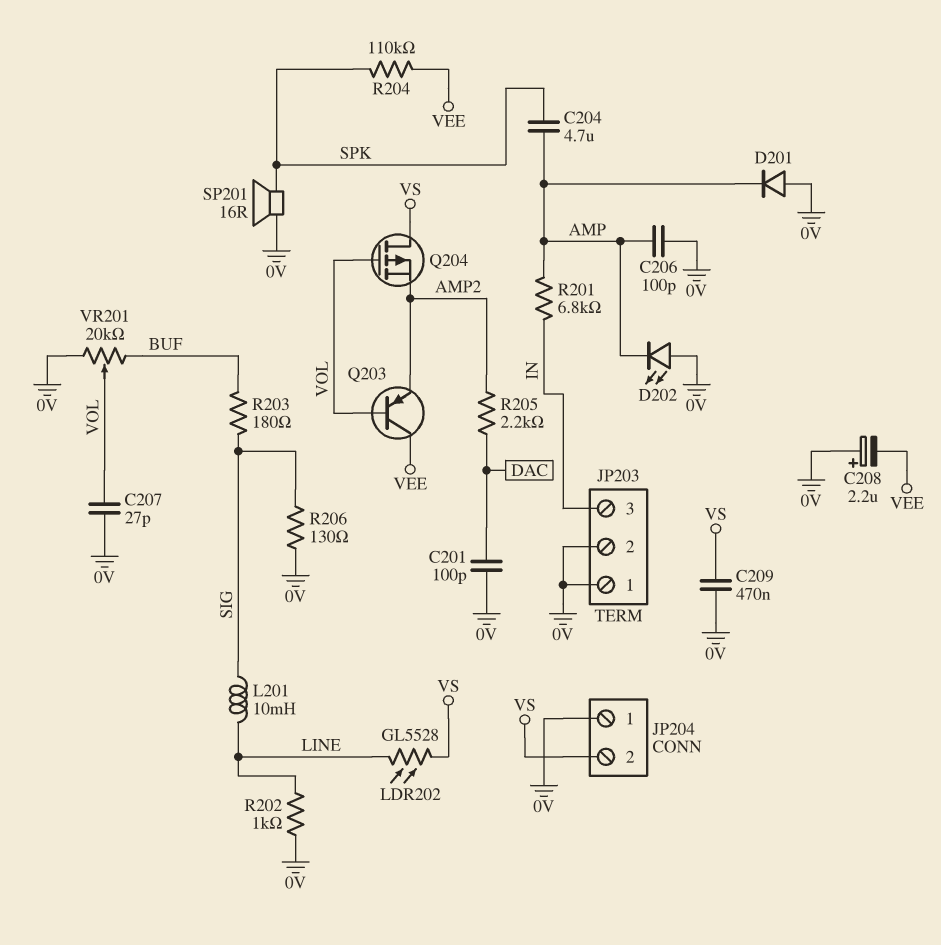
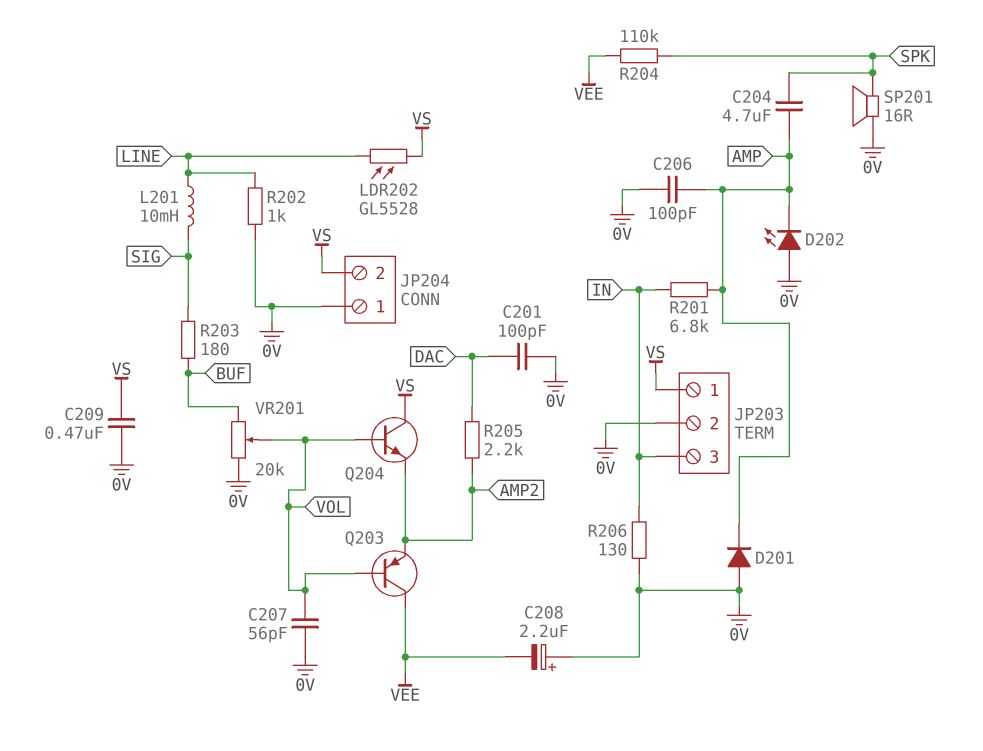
C207: 27pF (0V, VOL) -> 56pF (0V, VOL)
JP203 pin 1: 0V -> VS
Q204: PMOS (G VOL, D VS, S AMP2) -> NPN (B VOL, C VS, E AMP2)
R206: 130 (0V, SIG) -> 130 (0V, IN)

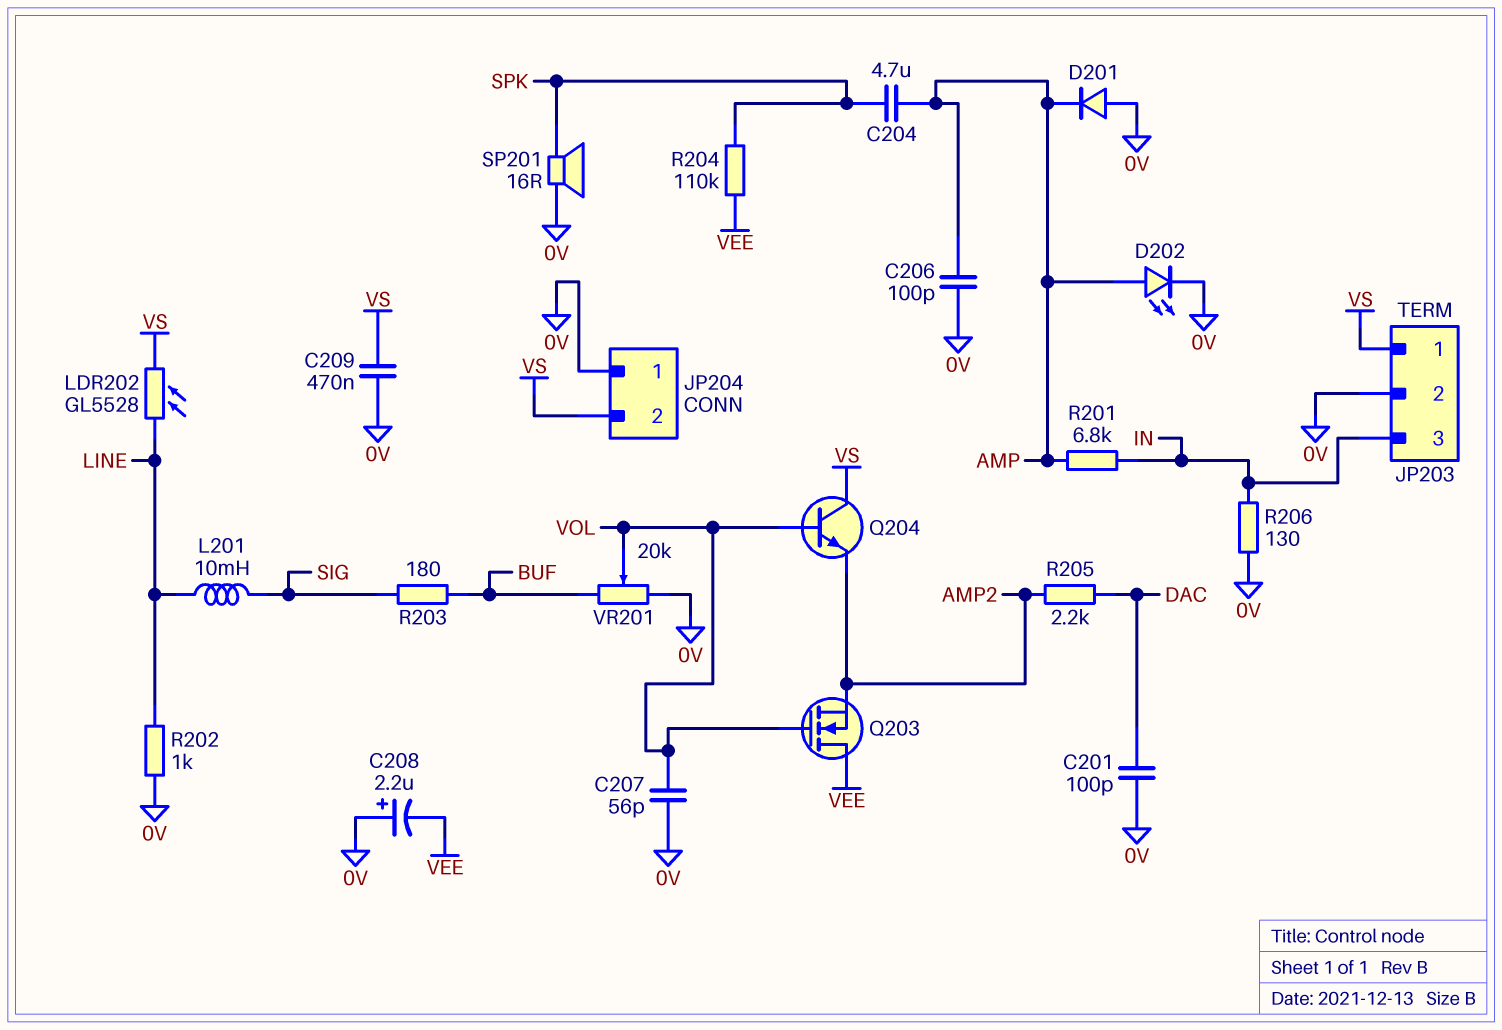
D202: LED (A 0V, K AMP) -> LED (A AMP, K 0V)
Q203: PNP (B VOL, C VEE, E AMP2) -> NMOS (G VOL, D VEE, S AMP2)

